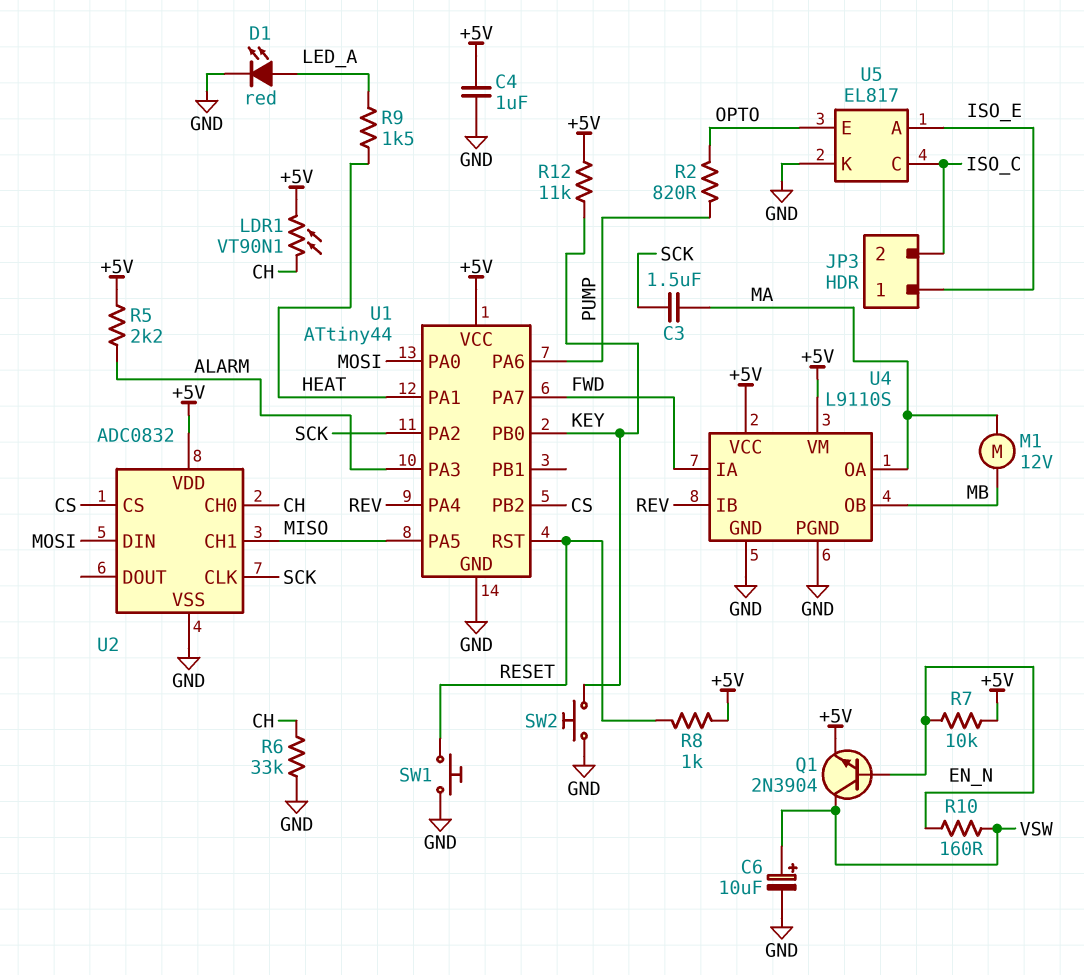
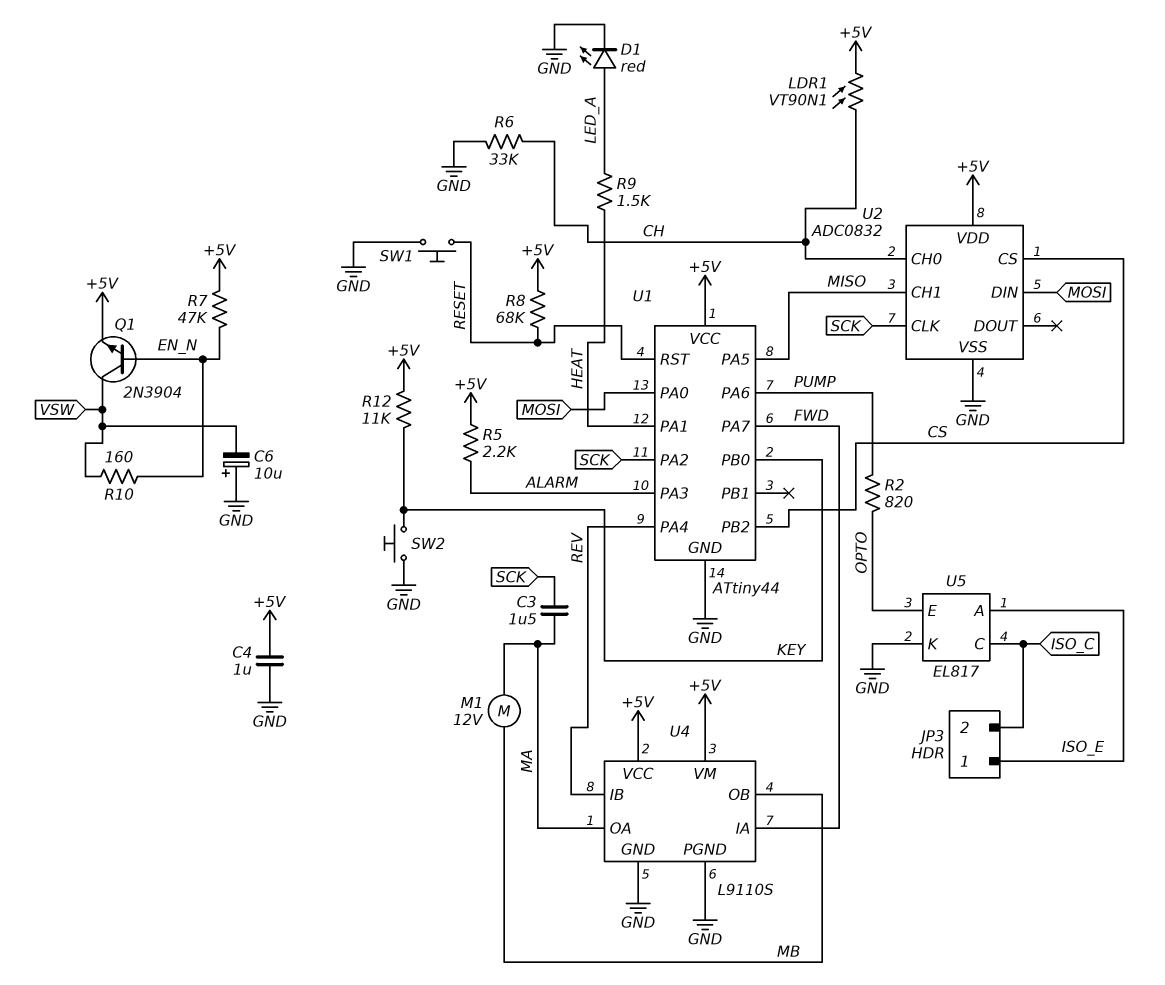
C6: 10uF (plus VSW, minus GND) -> 10uF (plus GND, minus VSW)
R7: 10k (+5V, EN_N) -> 47k (+5V, EN_N)
R8: 1k (+5V, RESET) -> 68k (+5V, RESET)

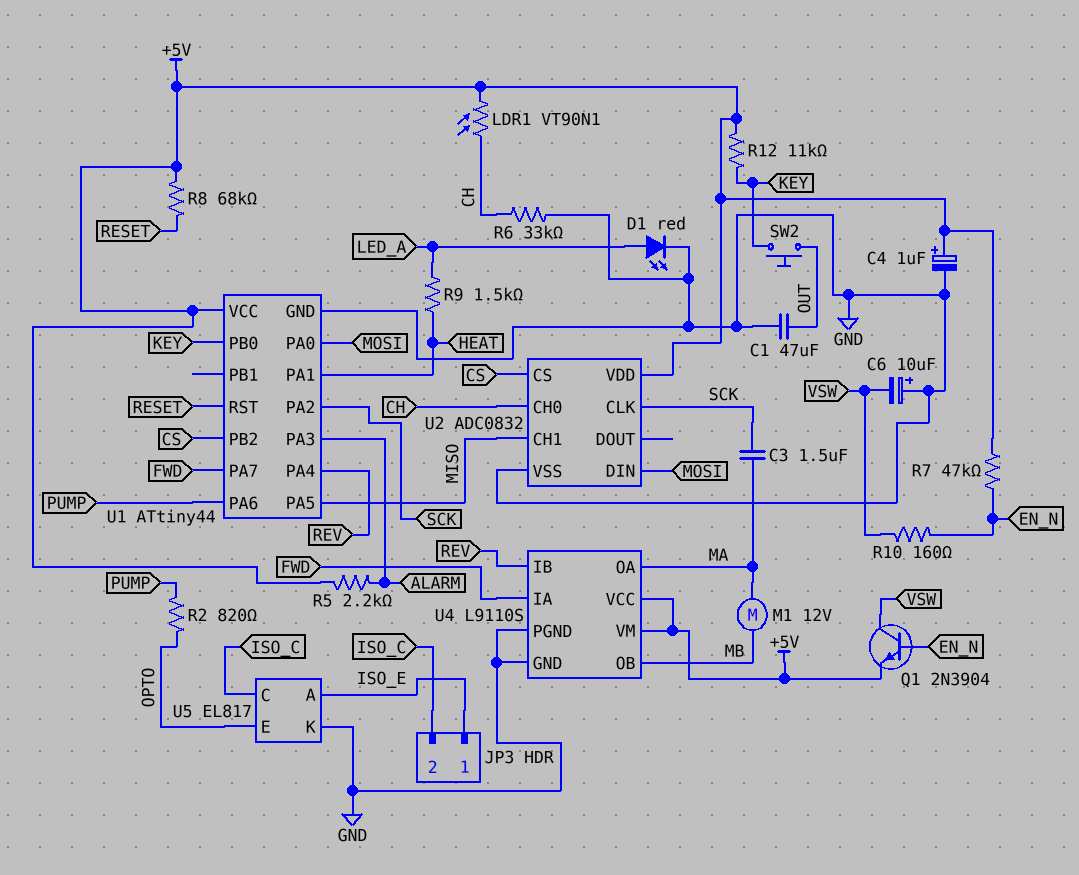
C1: none -> 47uF (GND, OUT)
C4: 1uF (+5V, GND) -> 1uF (plus +5V, minus GND)
SW1: button (GND, RESET) -> none
SW2: button (GND, KEY) -> button (KEY, OUT)

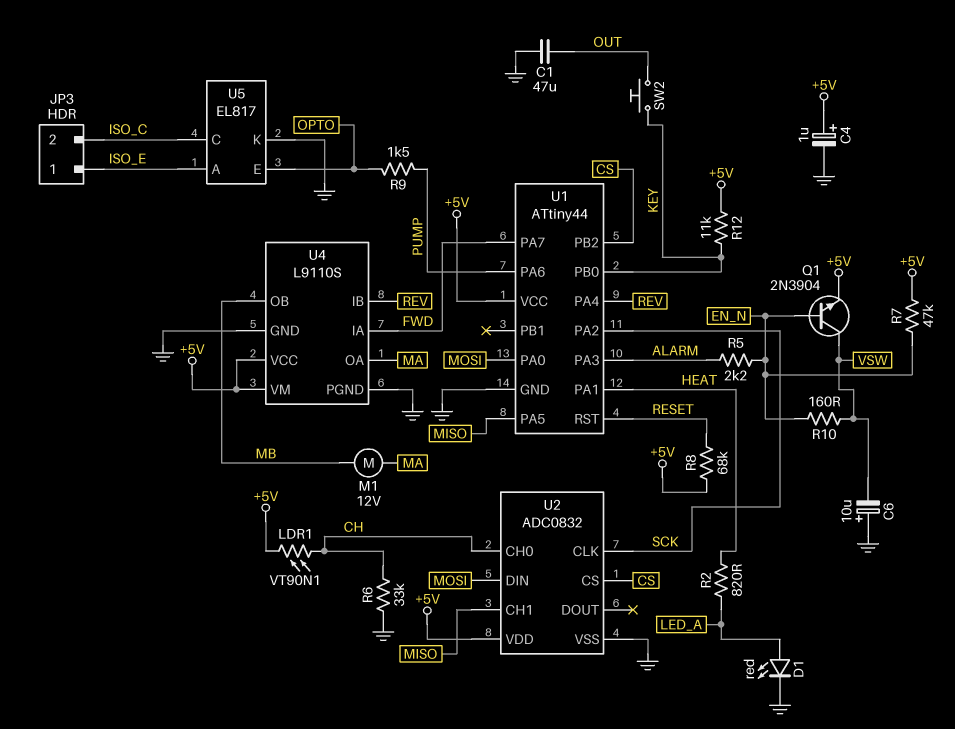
C3: 1.5uF (MA, SCK) -> none
R2: 820 (OPTO, PUMP) -> 820 (HEAT, LED_A)
R5: 2.2k (+5V, ALARM) -> 2.2k (ALARM, EN_N)
R9: 1.5k (HEAT, LED_A) -> 1.5k (OPTO, PUMP)

